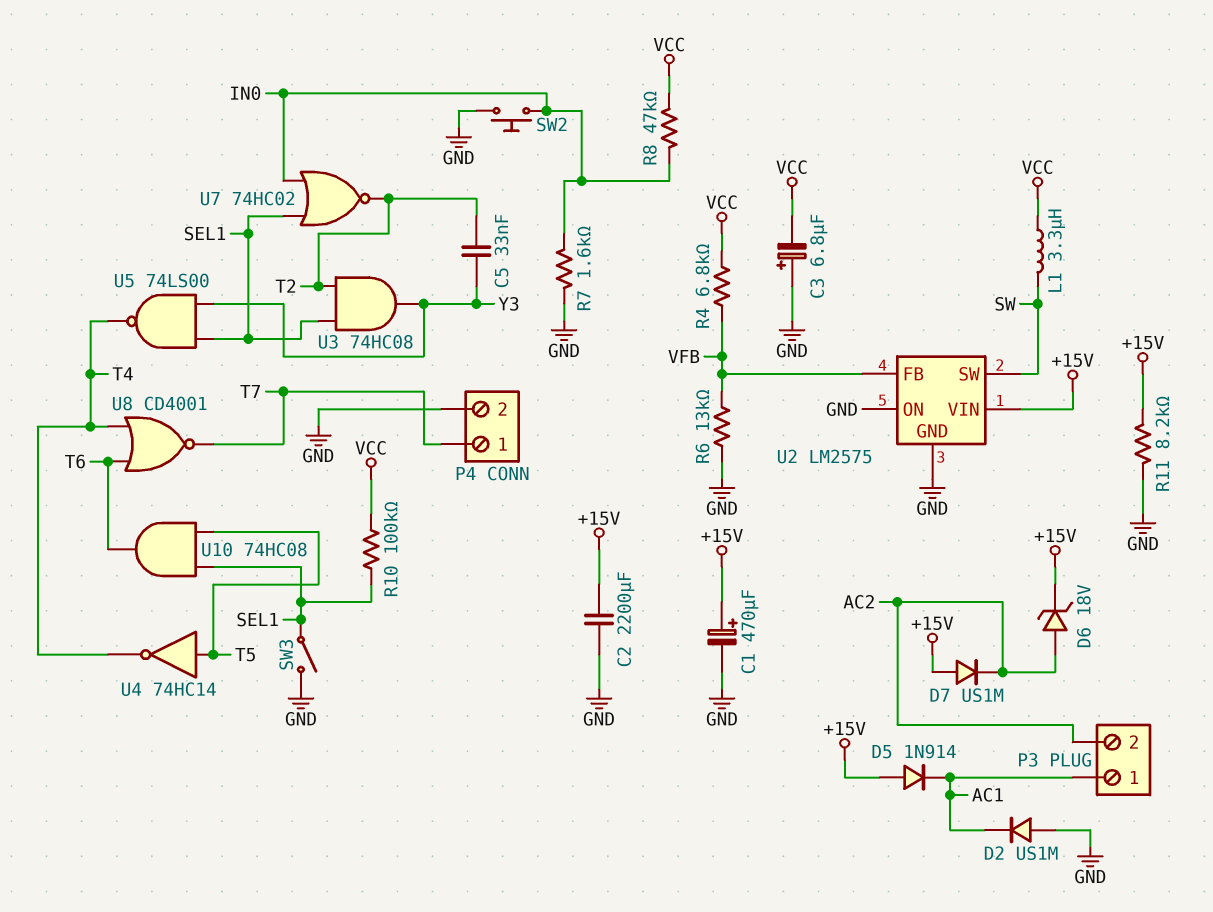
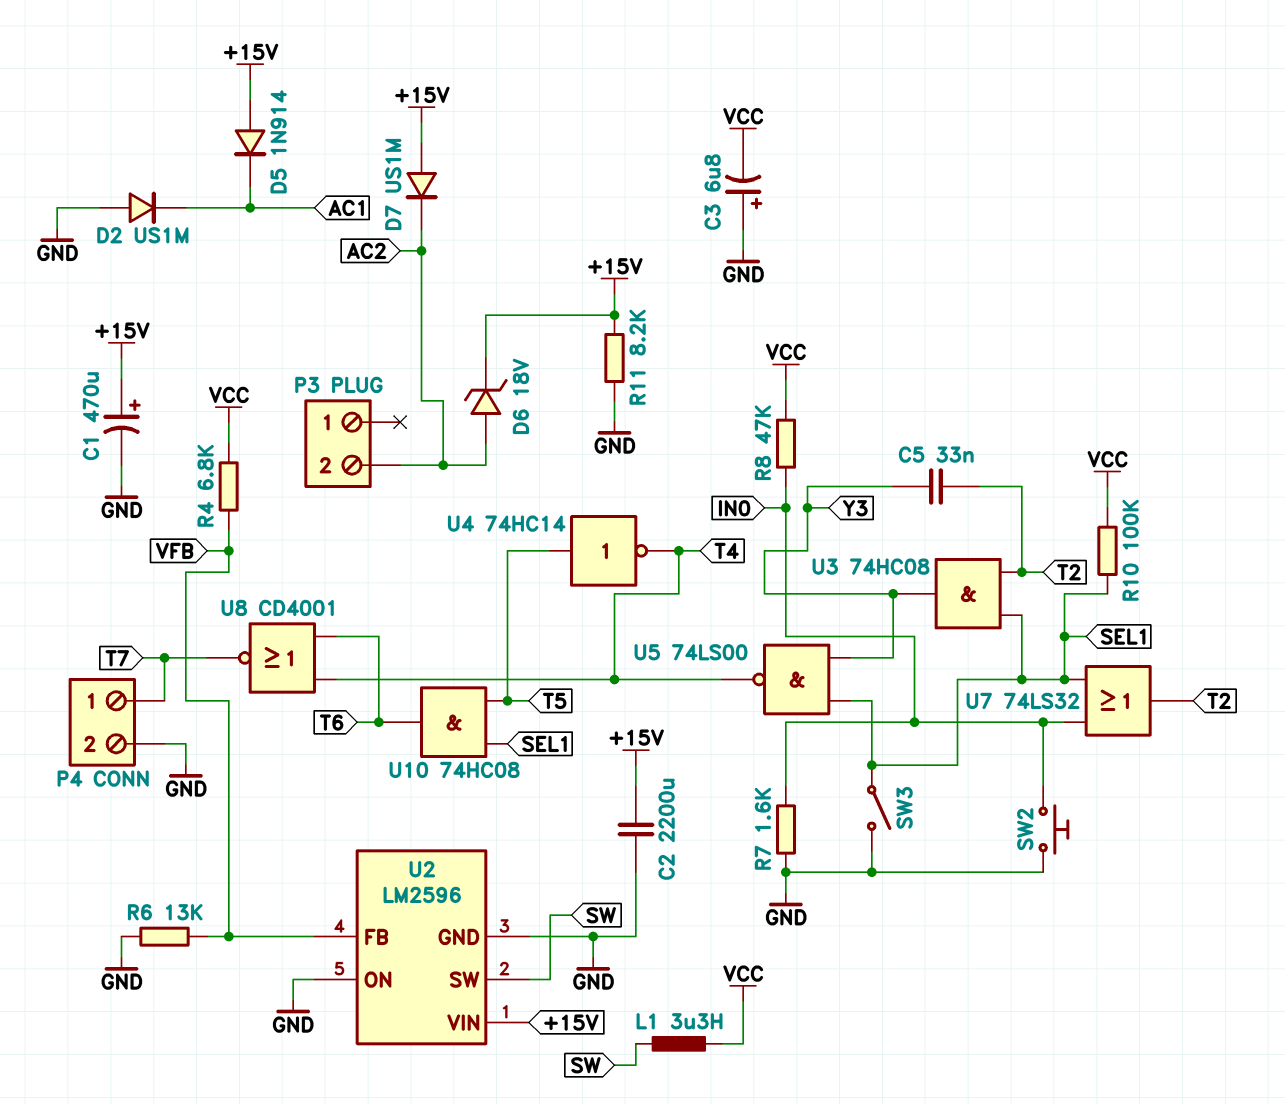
P3 pin 1: AC1 -> none
U2: LM2575 -> LM2596
U7: NOR 74HC02 (in IN0, in SEL1, out T2) -> OR 74LS32 (in IN0, in SEL1, out T2)

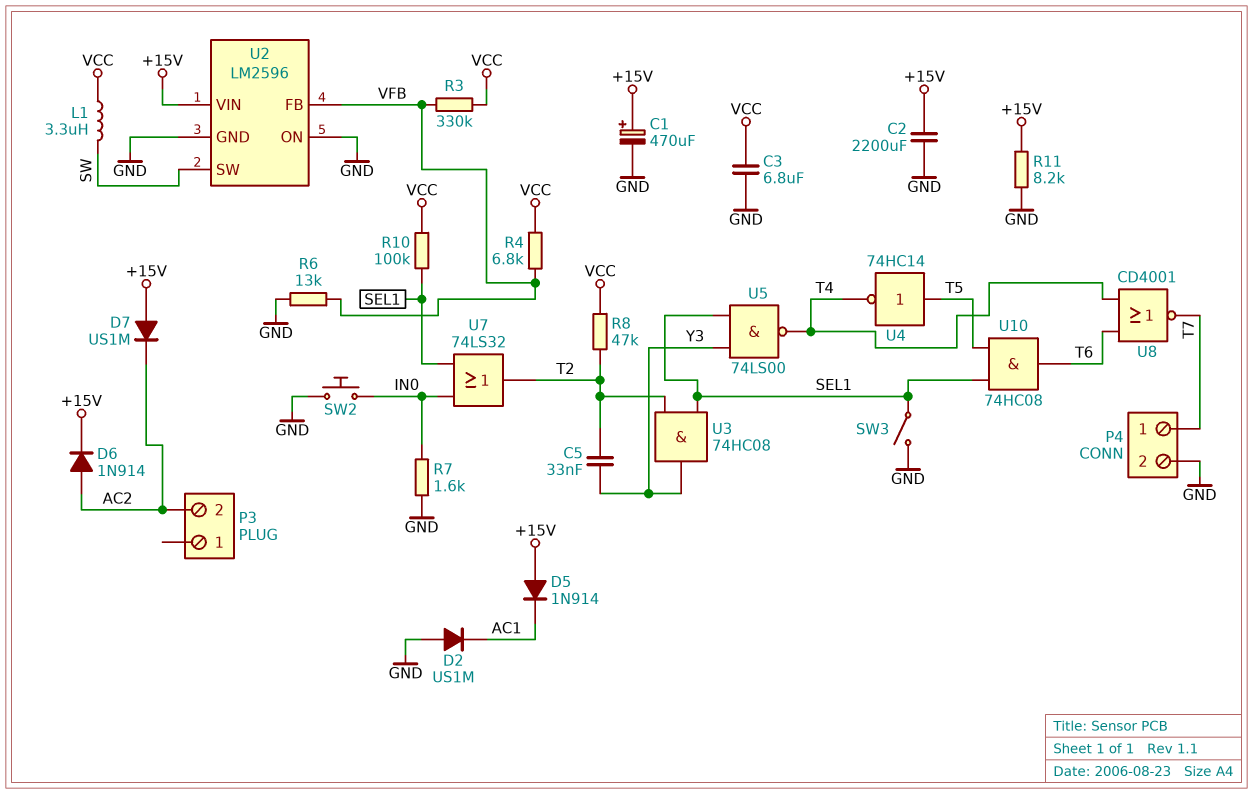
C3: 6.8uF (plus GND, minus VCC) -> 6.8uF (GND, VCC)
D6: zener 18V (A AC2, K +15V) -> diode 1N914 (A AC2, K +15V)
R3: none -> 330k (VCC, VFB)
R8: 47k (IN0, VCC) -> 47k (T2, VCC)

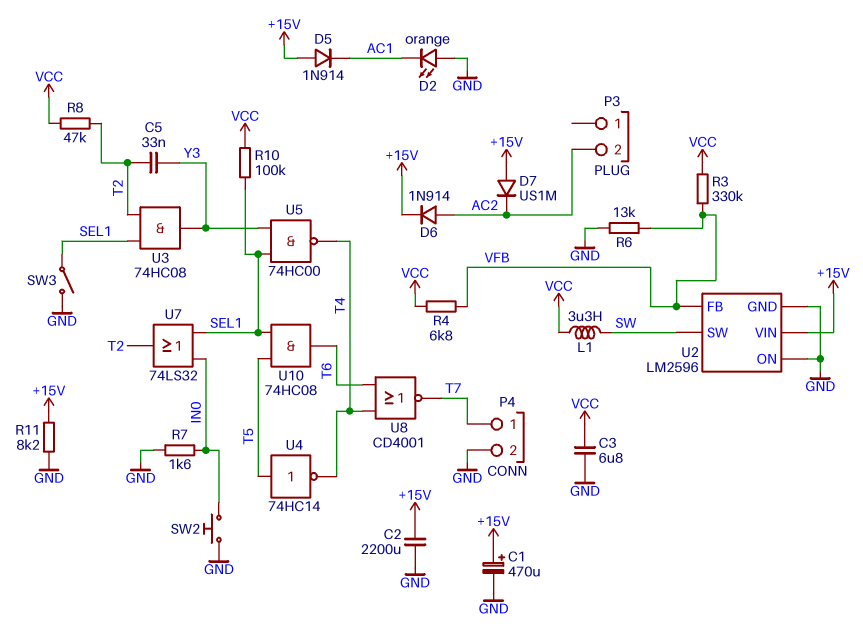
D2: diode US1M (A GND, K AC1) -> LED orange (A GND, K AC1)
U5: NAND 74LS00 (in SEL1, in Y3, out T4) -> NAND 74HC00 (in SEL1, in Y3, out T4)

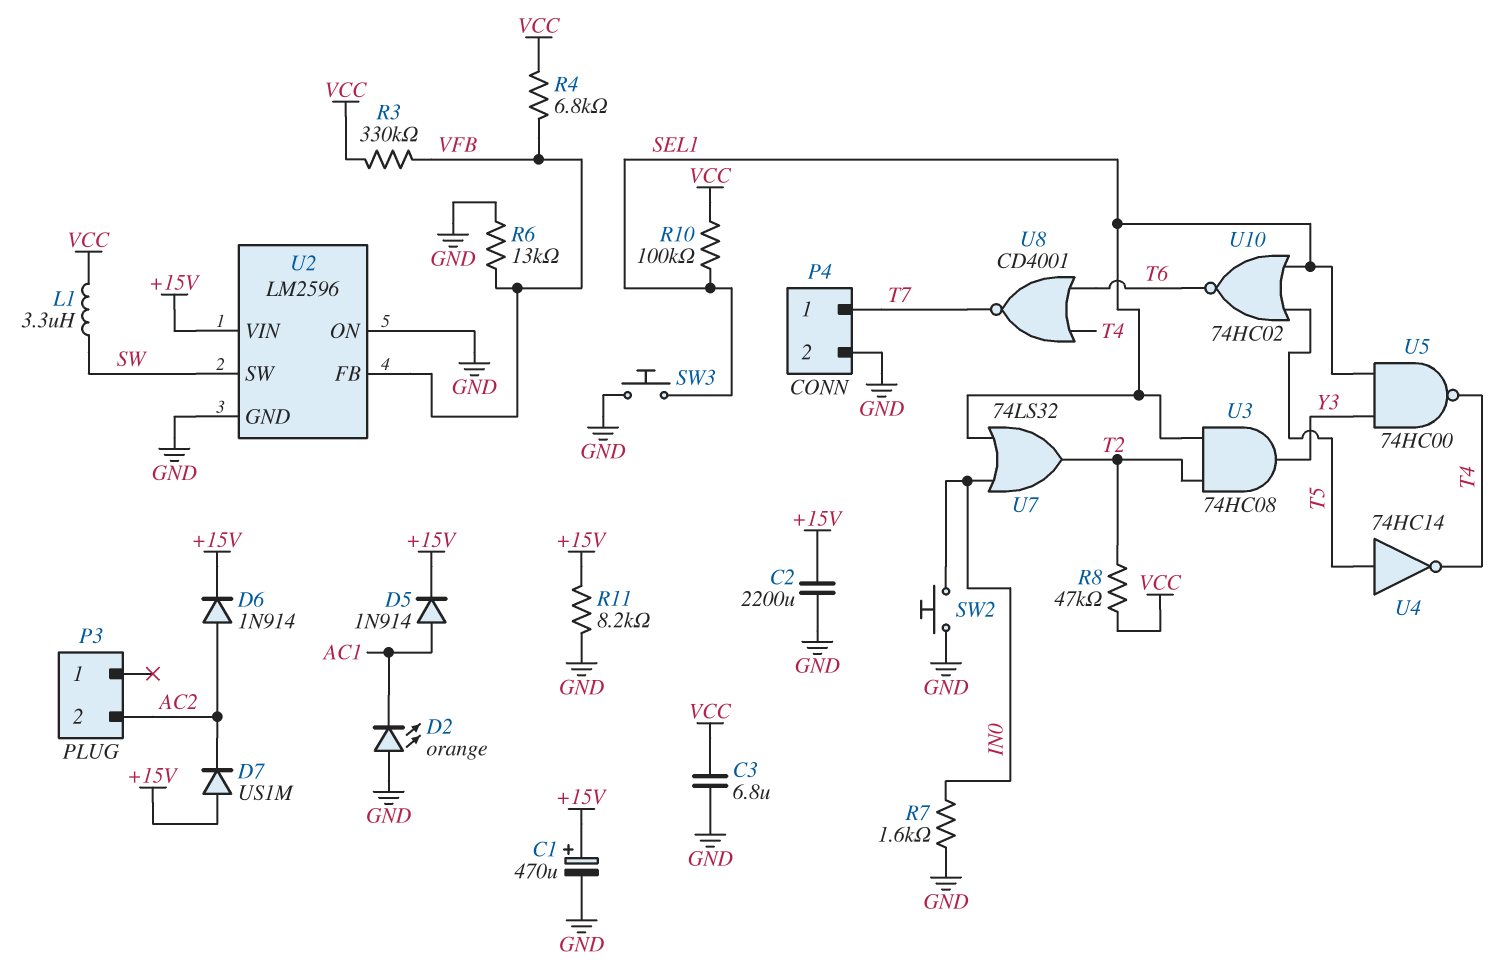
C5: 33nF (T2, Y3) -> none
D5: diode 1N914 (A +15V, K AC1) -> diode 1N914 (A AC1, K +15V)
SW3: switch (GND, SEL1) -> button (GND, SEL1)
U10: AND 74HC08 (in SEL1, in T5, out T6) -> NOR 74HC02 (in SEL1, in T5, out T6)

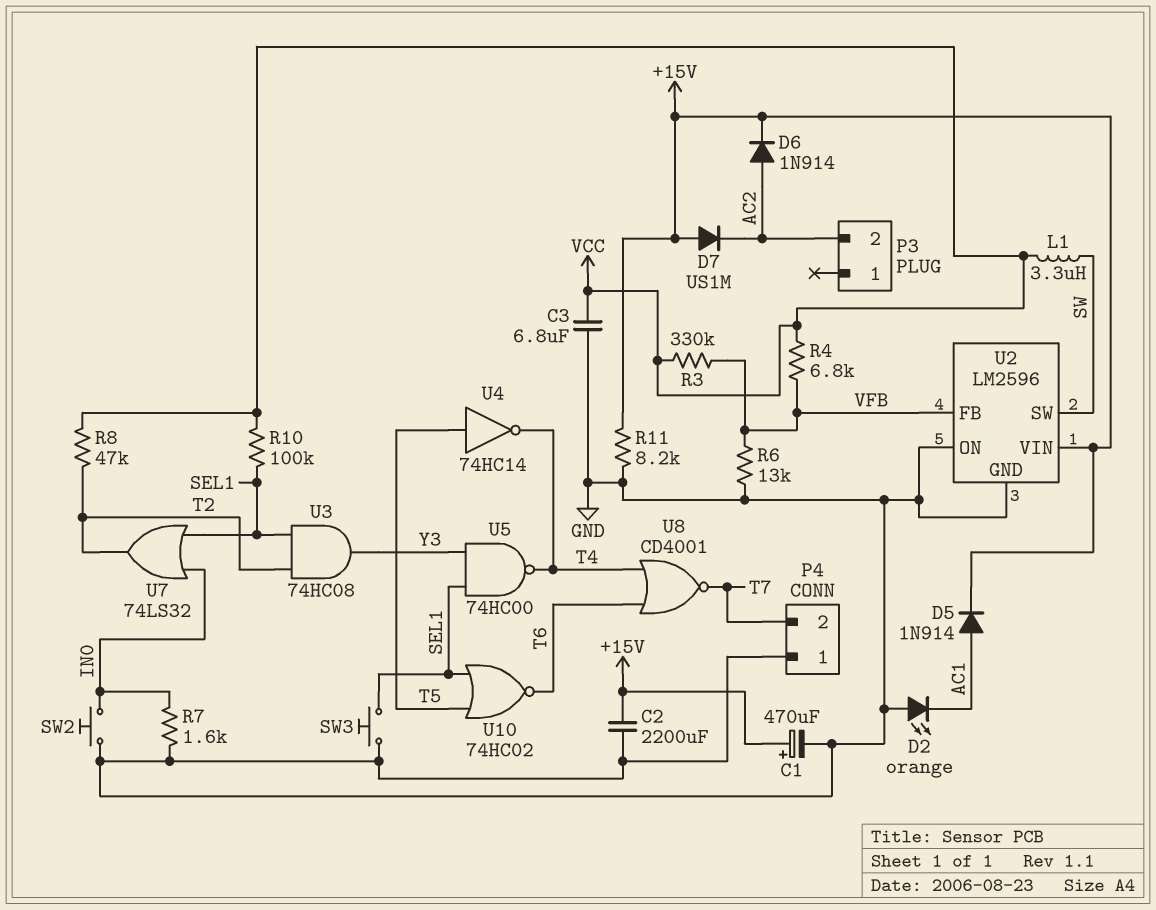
P4 pin 1: T7 -> GND
P4 pin 2: GND -> T7

